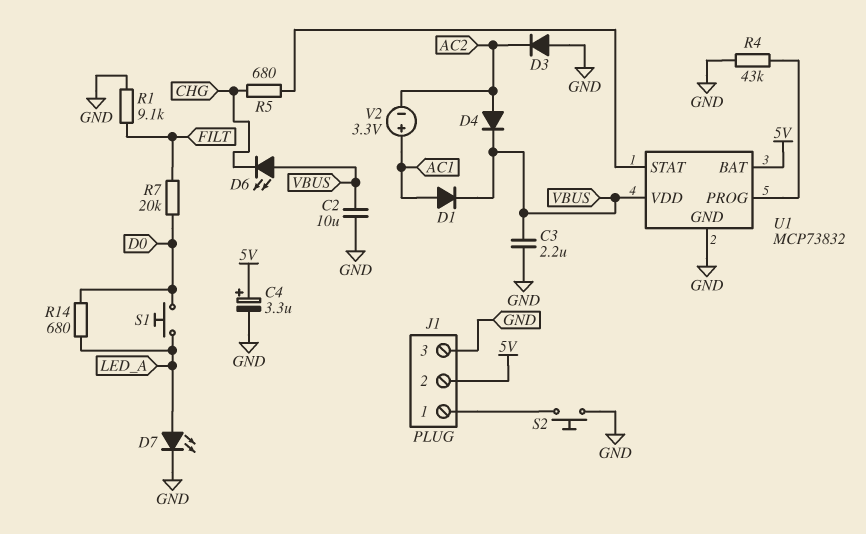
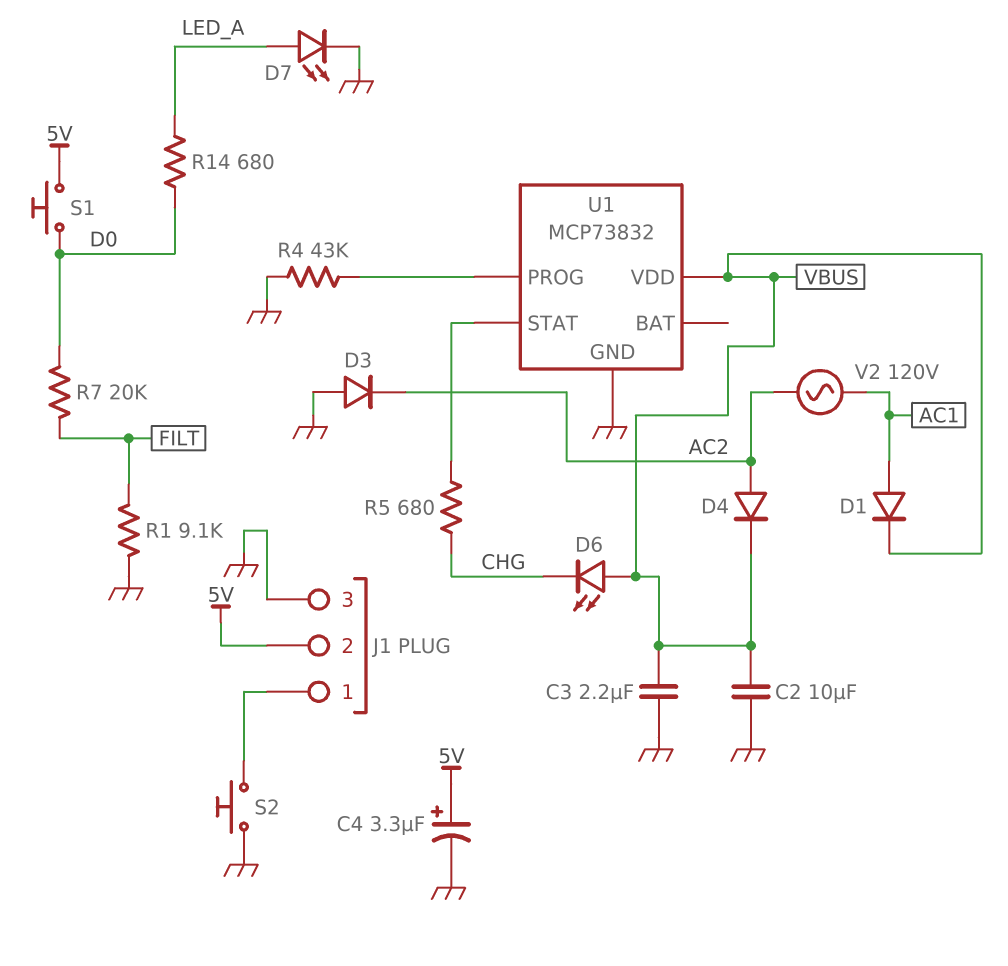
S1: button (D0, LED_A) -> button (5V, D0)
U1 pin BAT: 5V -> none
V2: 3.3V (plus AC1, minus AC2) -> AC 120V (AC1, AC2)

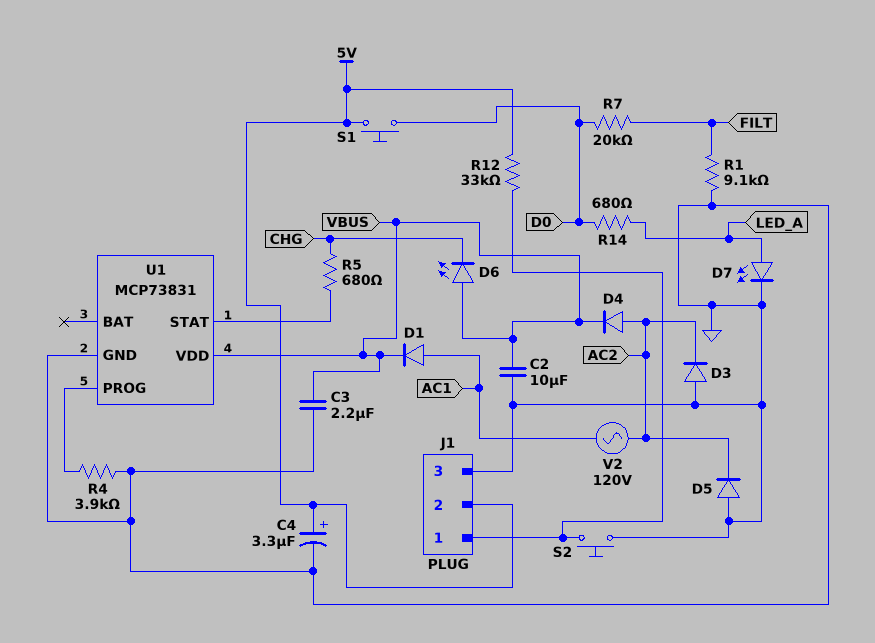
D5: none -> diode (A GND, K AC2)
R4: 43k (GND, U1/PROG) -> 3.9k (GND, U1/PROG)
R12: none -> 33k (5V, J1/1)
U1: MCP73832 -> MCP73831

